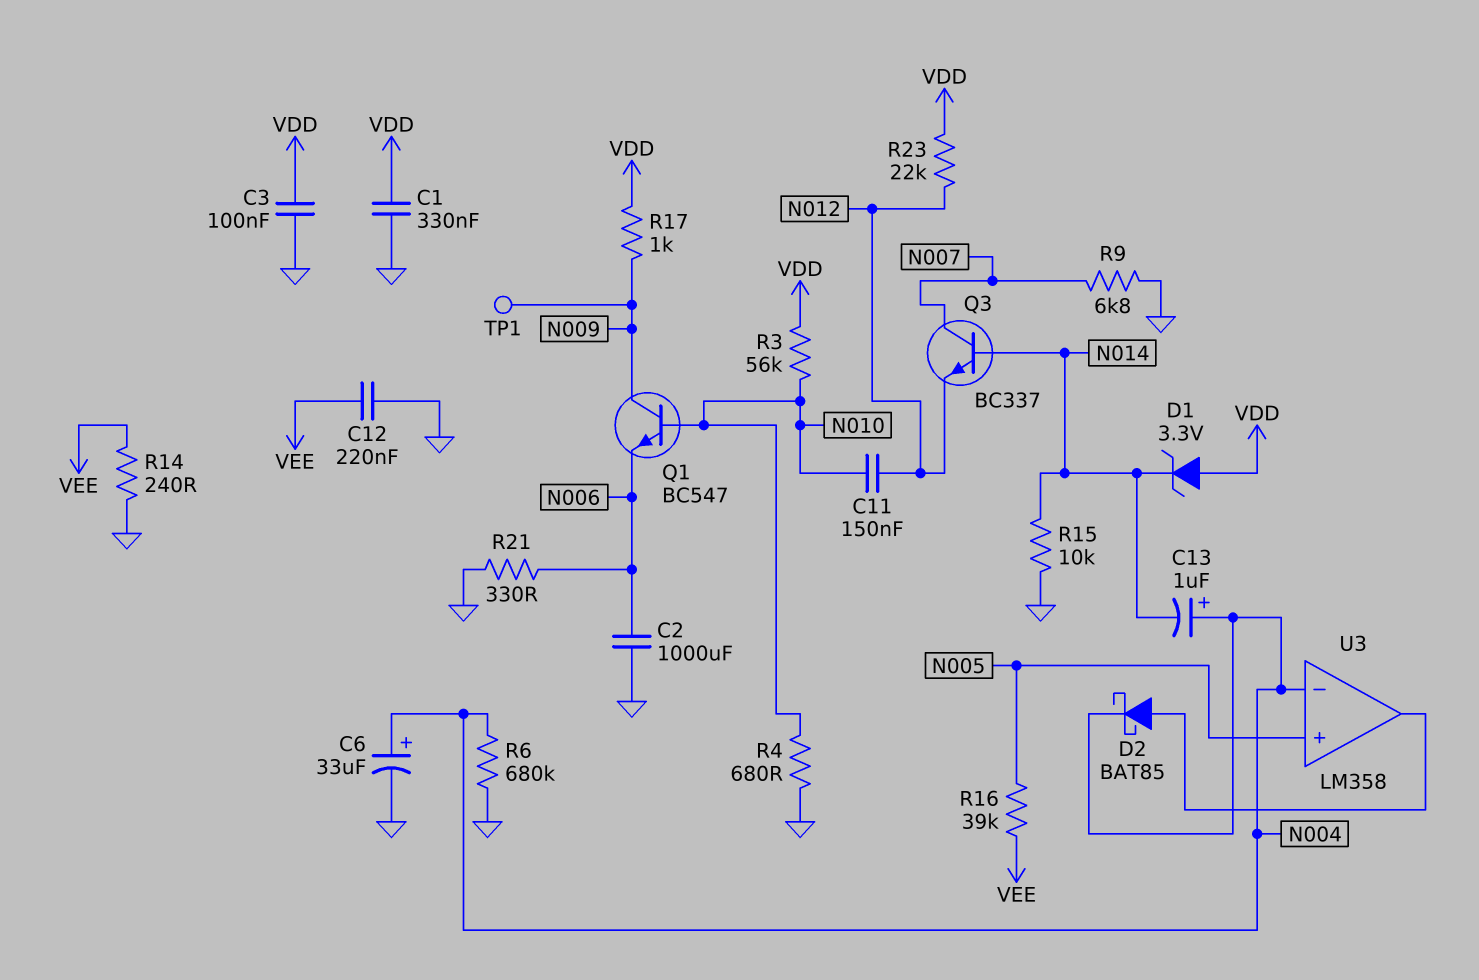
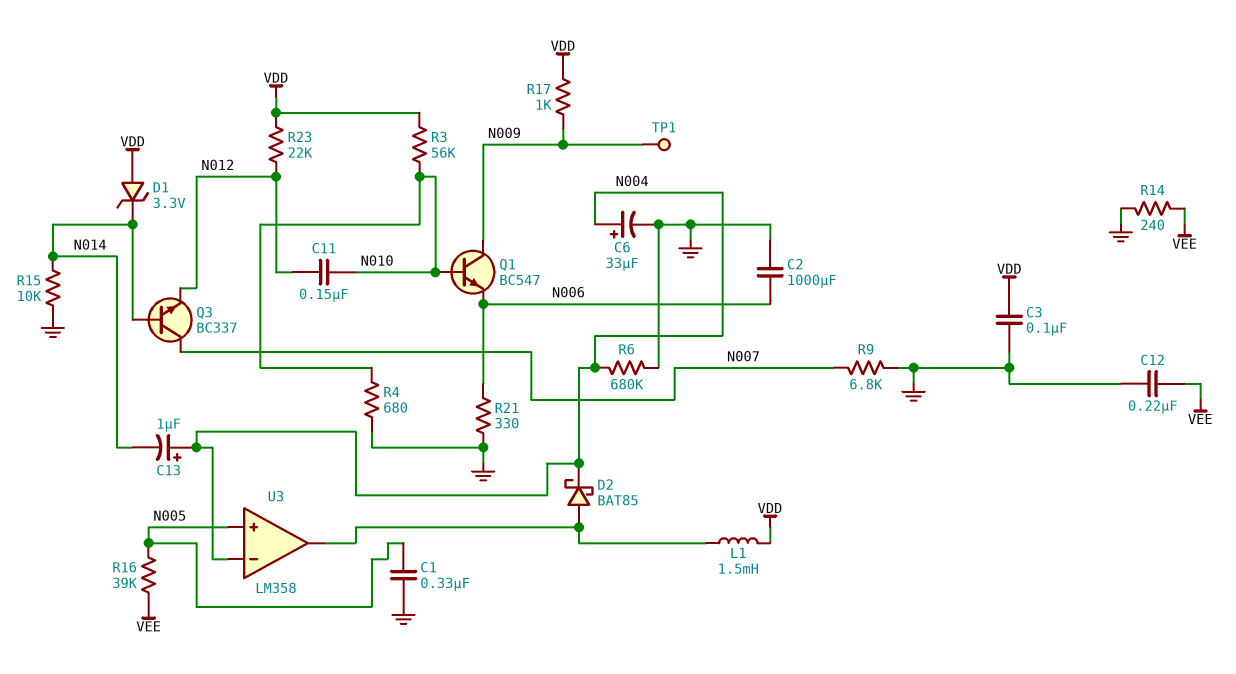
C1: 330nF (GND, VDD) -> 330nF (GND, N005)
L1: none -> 1.5mH (U3/out, VDD)

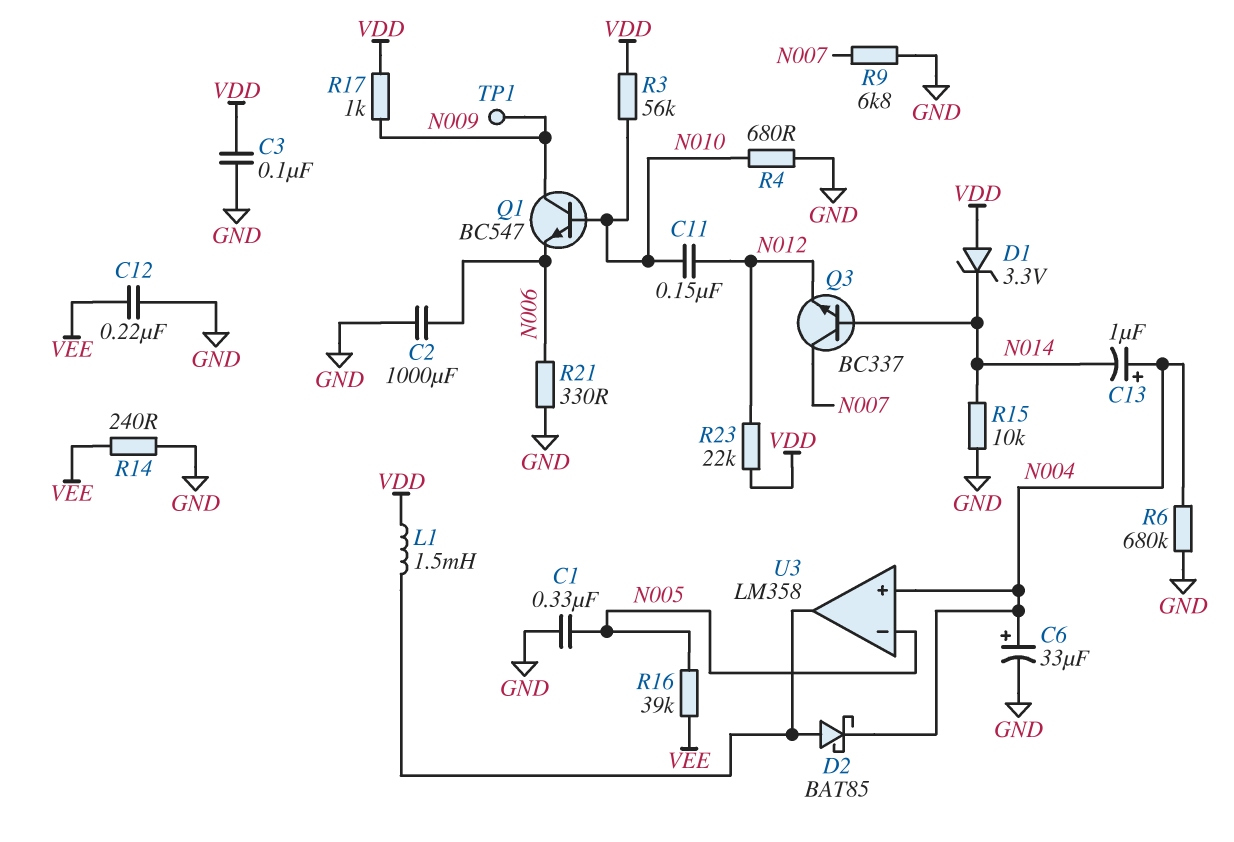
U3 pin in+: N005 -> N004
U3 pin in-: N004 -> N005

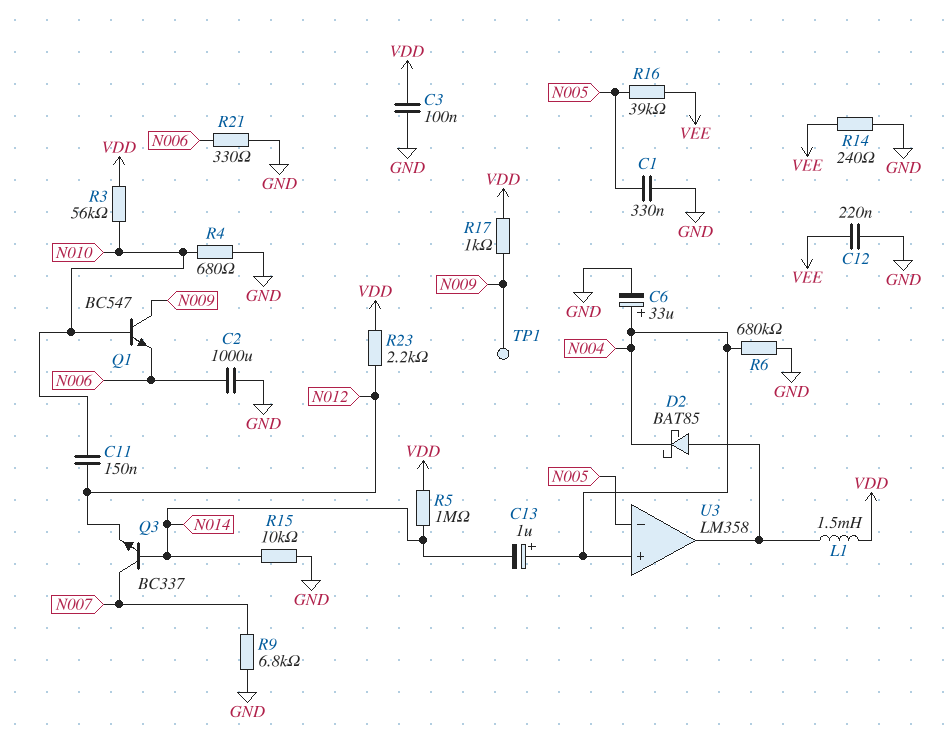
D1: zener 3.3V (A VDD, K N014) -> none
R5: none -> 1M (N014, VDD)
R23: 22k (N012, VDD) -> 2.2k (N012, VDD)

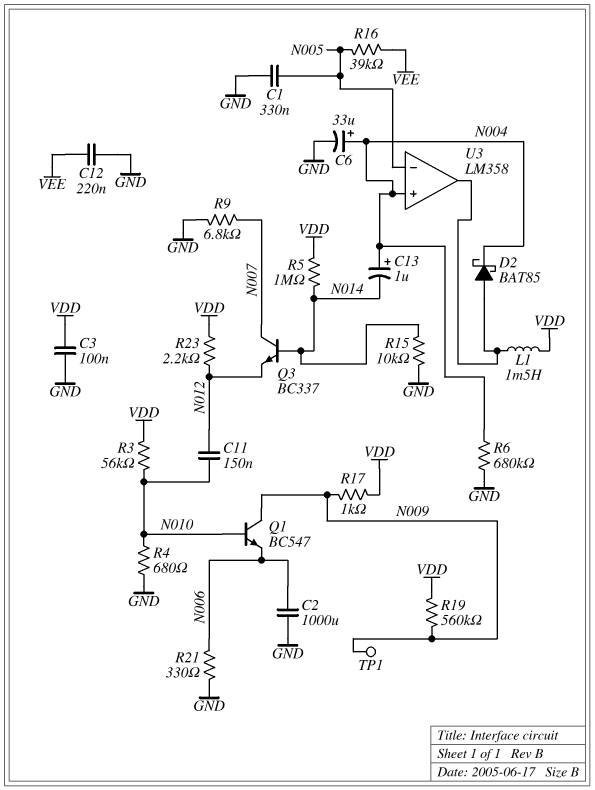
R14: 240 (GND, VEE) -> none
R19: none -> 560k (N009, VDD)

